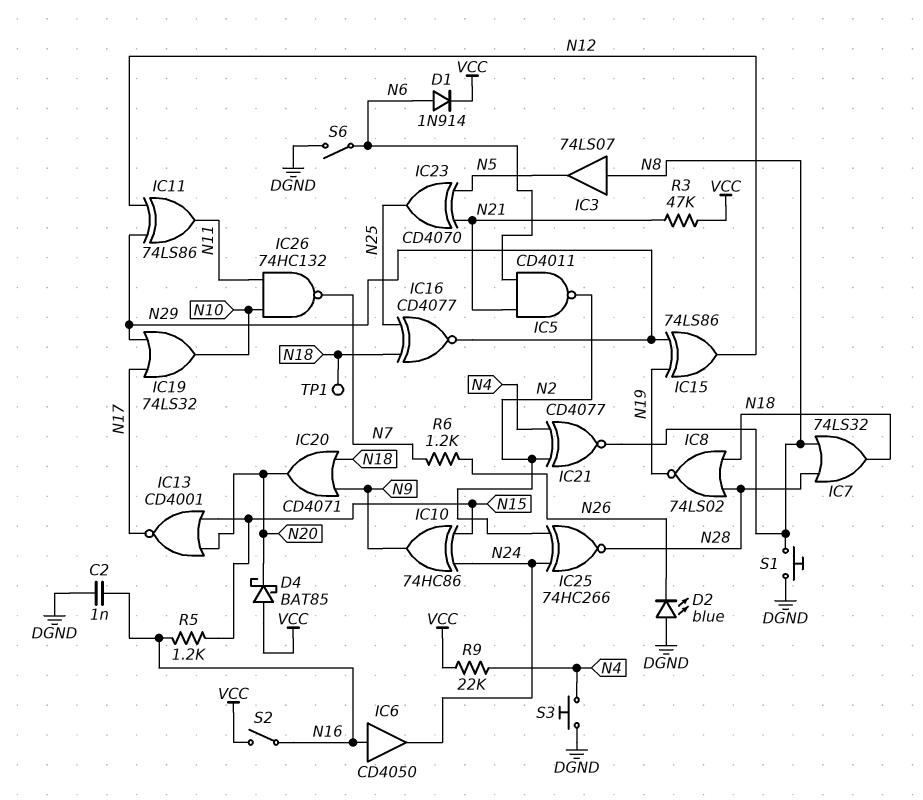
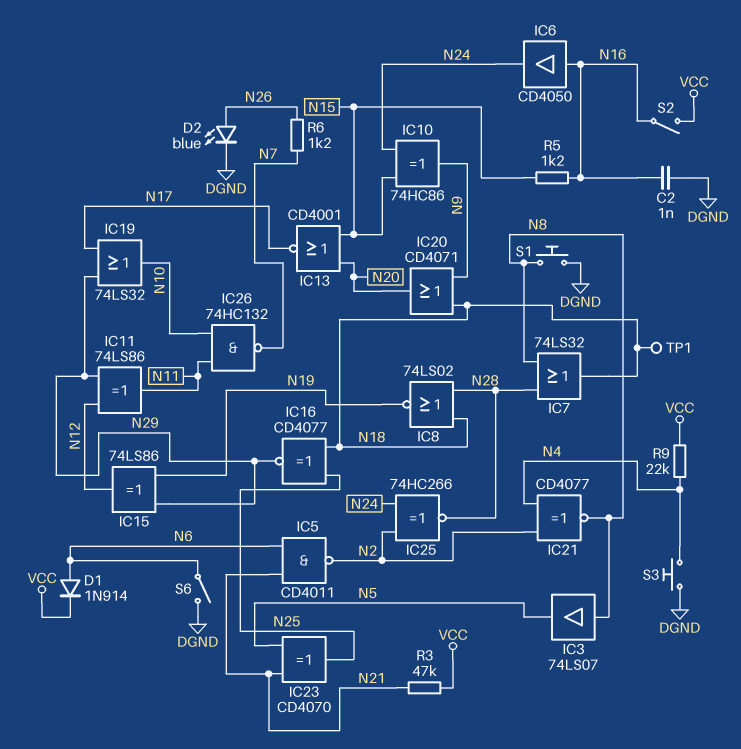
D2: LED blue (A DGND, K N26) -> LED blue (A N26, K DGND)
D4: schottky BAT85 (A VCC, K N20) -> none

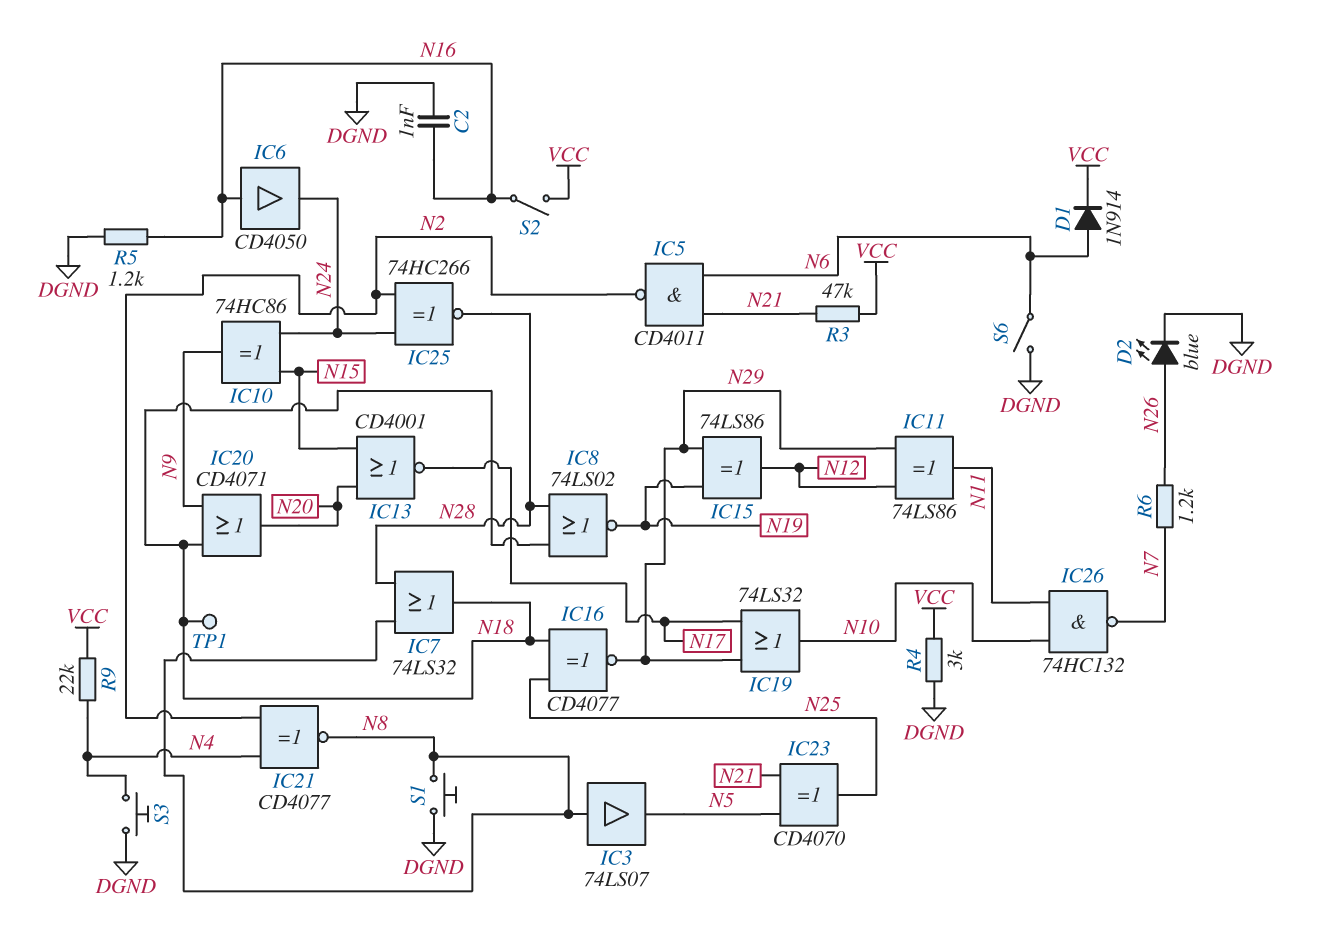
R4: none -> 3k (DGND, VCC)
R5: 1.2k (N15, N16) -> 1.2k (DGND, N16)

